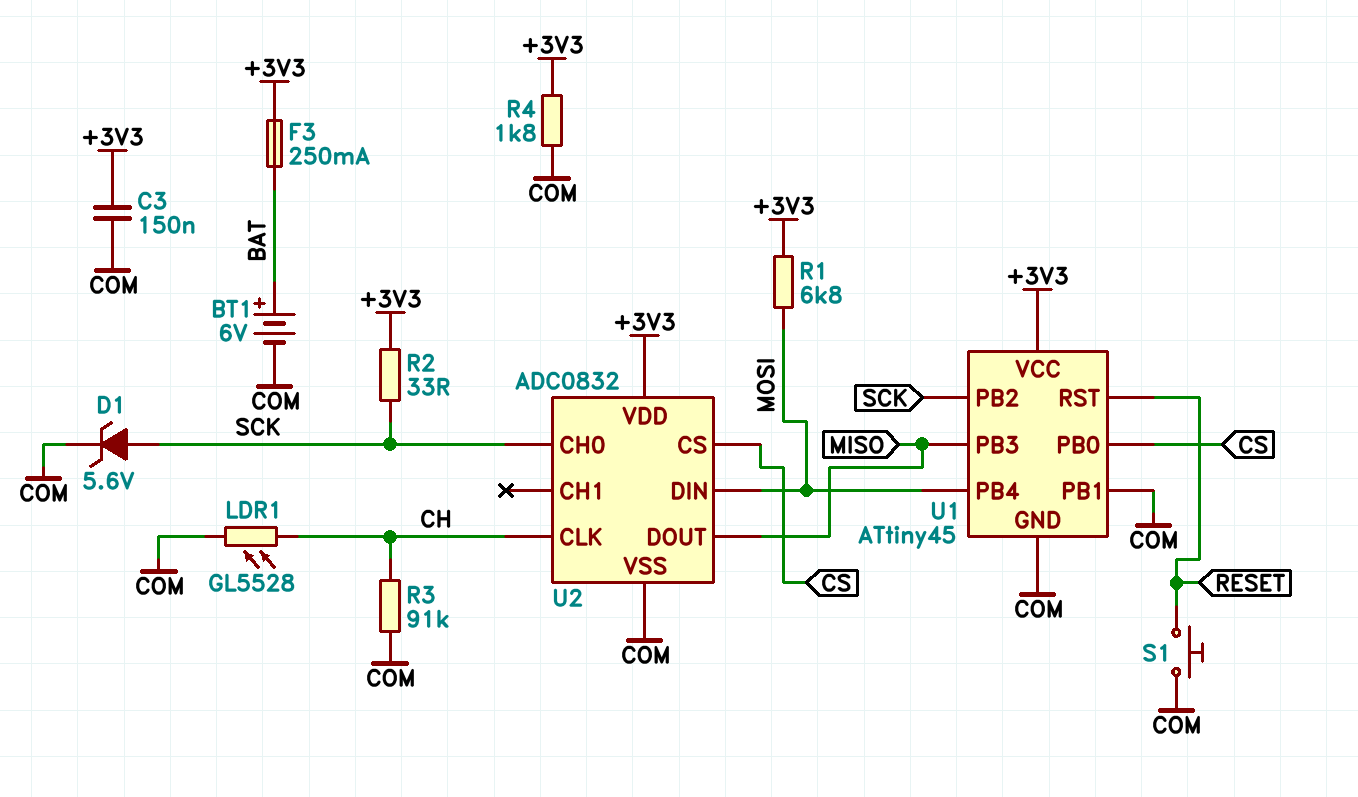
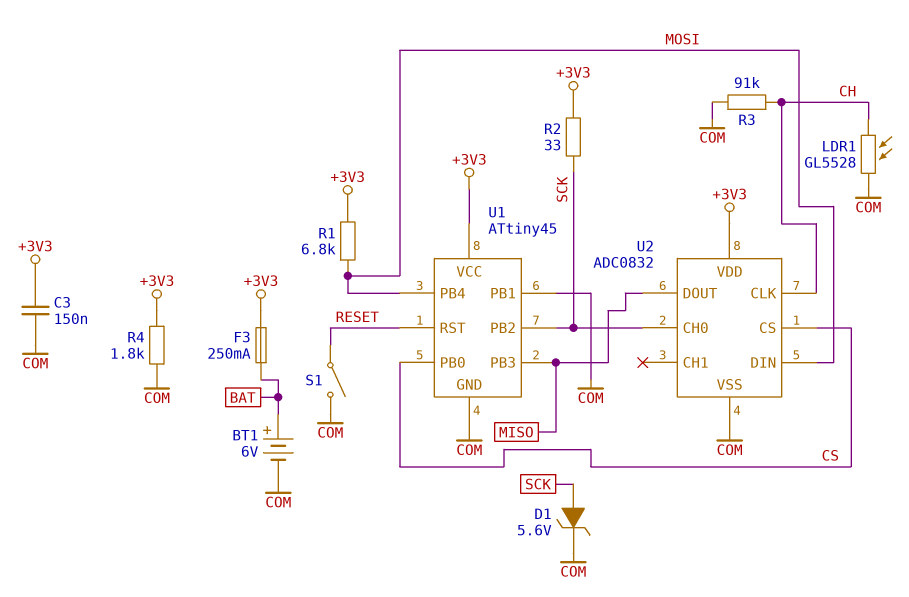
S1: button (COM, RESET) -> switch (COM, RESET)

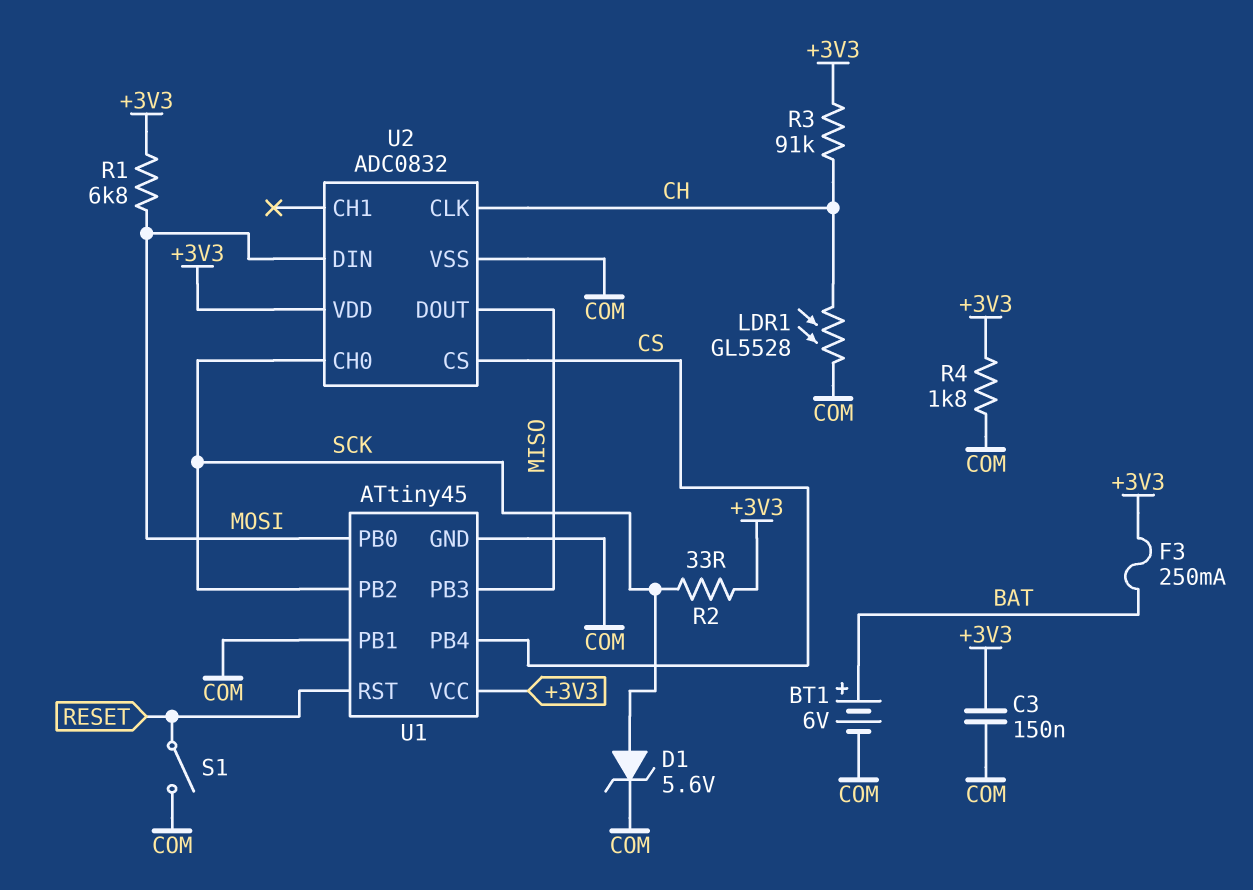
R3: 91k (CH, COM) -> 91k (+3V3, CH)
U1 pin PB0: CS -> MOSI
U1 pin PB4: MOSI -> CS

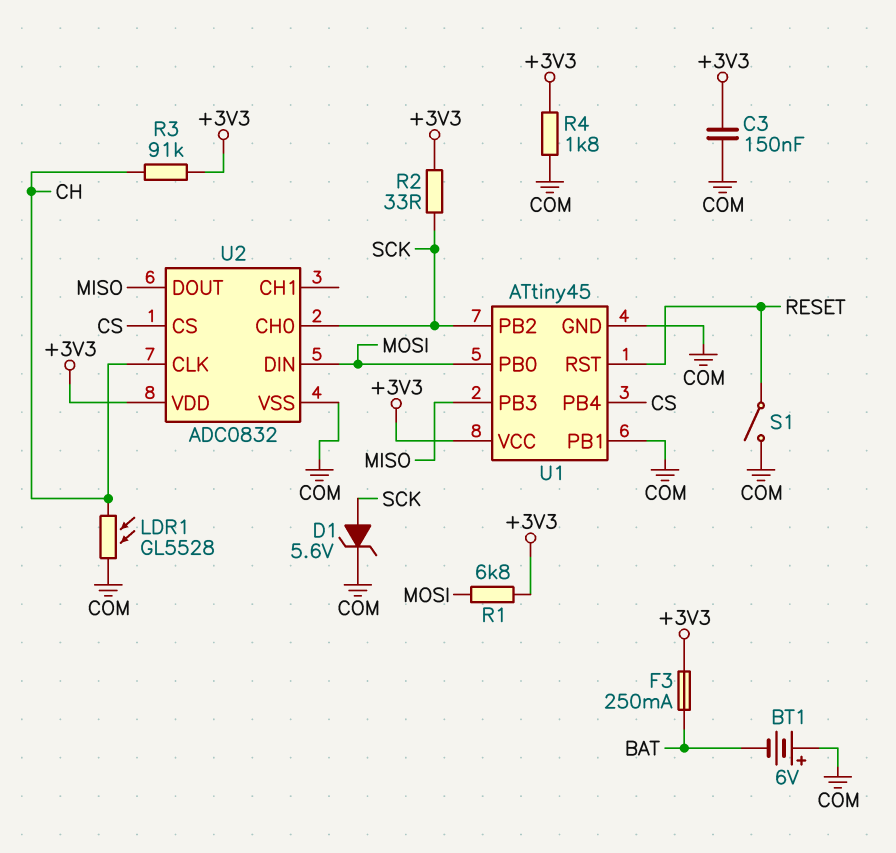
BT1: 6V (plus BAT, minus COM) -> 6V (plus COM, minus BAT)

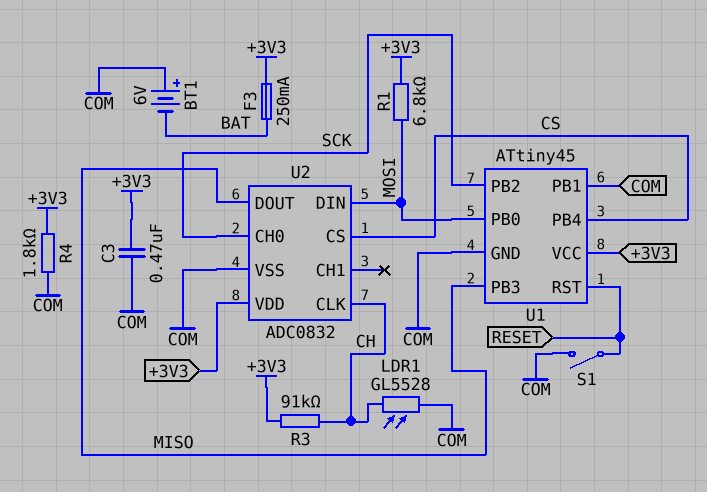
C3: 150nF (+3V3, COM) -> 470nF (+3V3, COM)
D1: zener 5.6V (A SCK, K COM) -> none
R2: 33 (+3V3, SCK) -> none

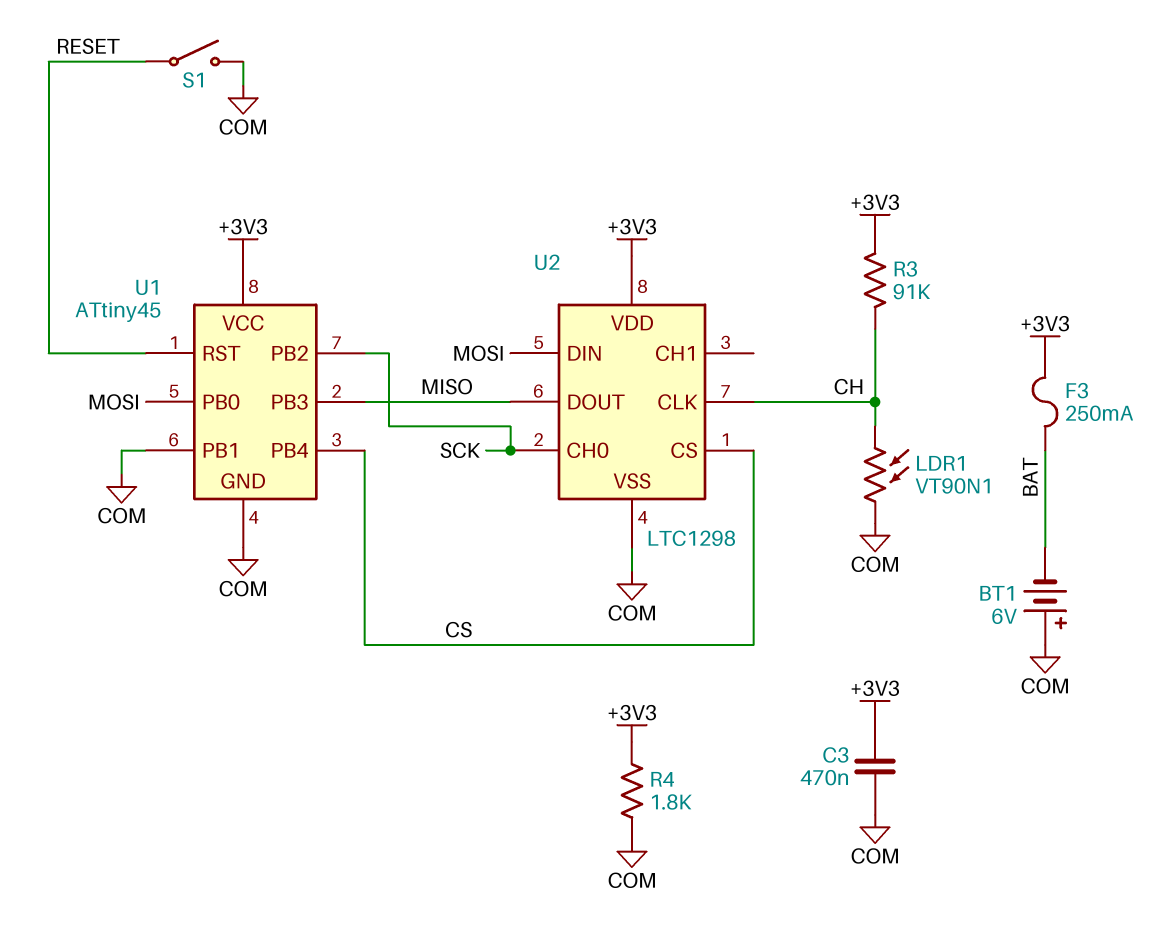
LDR1: GL5528 (CH, COM) -> VT90N1 (CH, COM)
R1: 6.8k (+3V3, MOSI) -> none
U2: ADC0832 -> LTC1298

